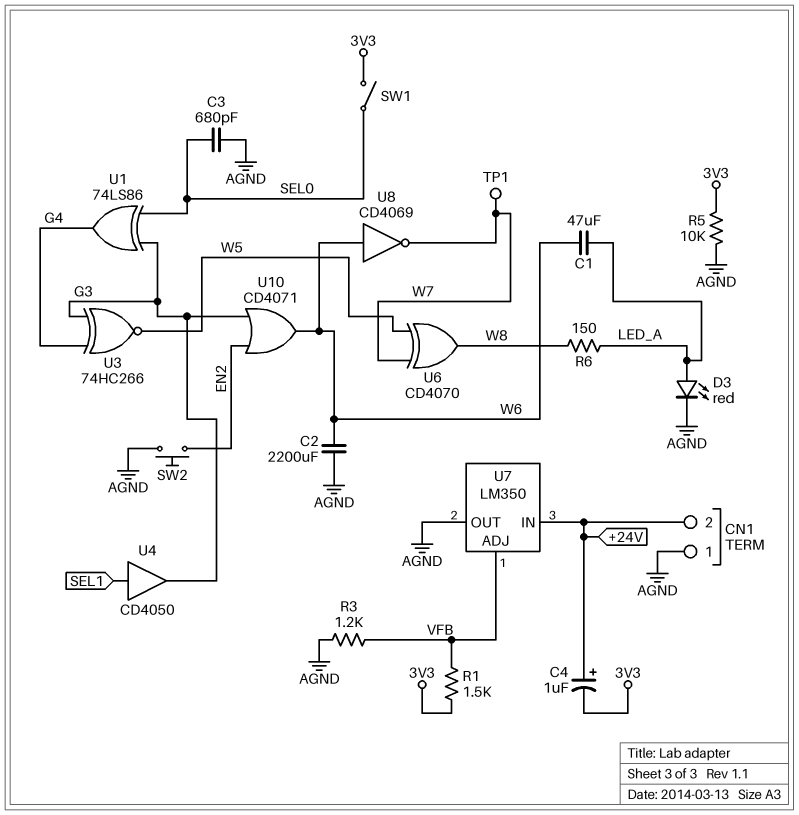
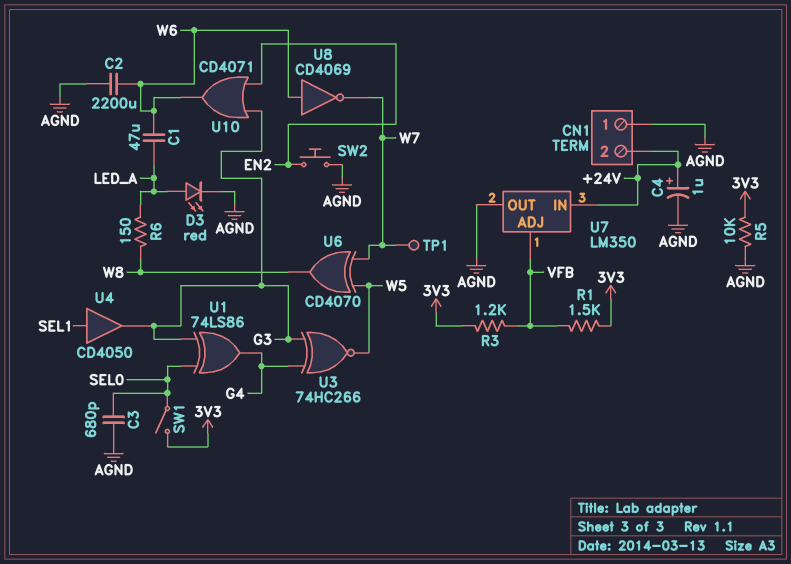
C4: 1uF (plus +24V, minus 3V3) -> 1uF (plus +24V, minus AGND)
R3: 1.2k (AGND, VFB) -> 1.2k (3V3, VFB)

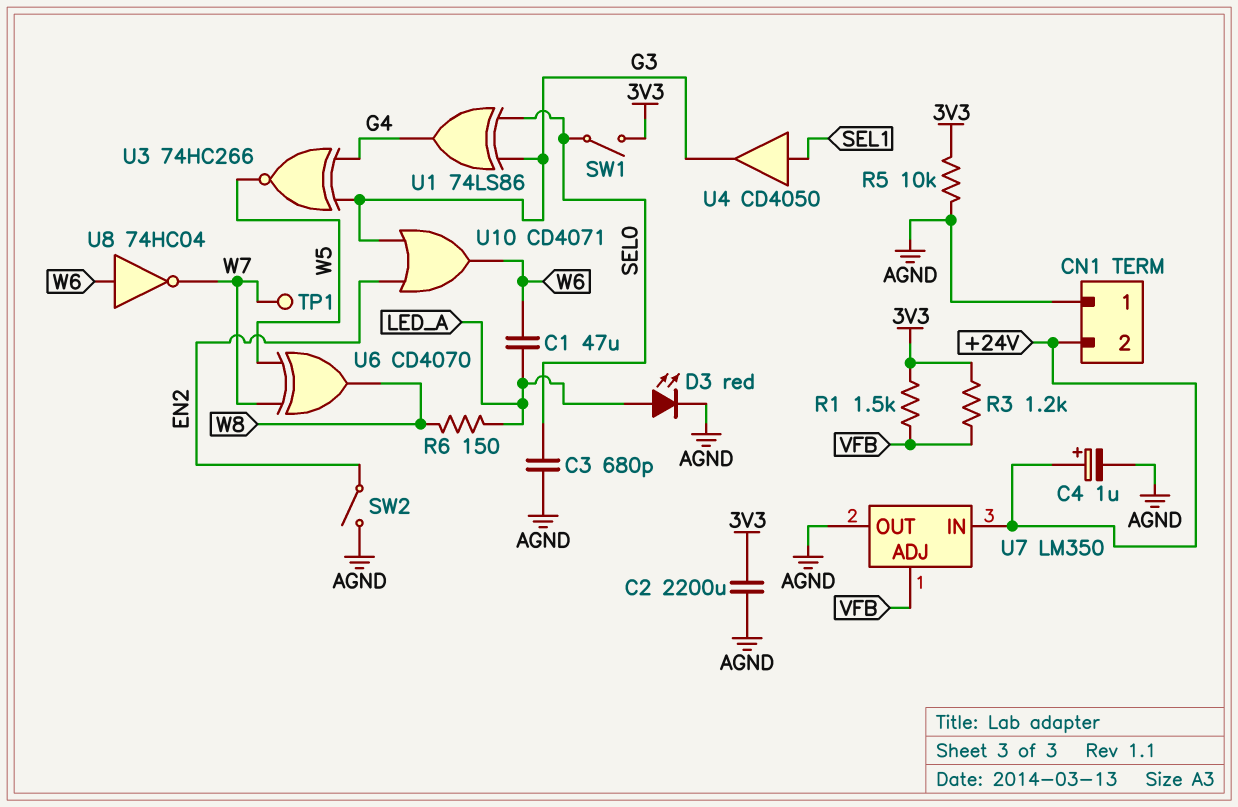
C2: 2200uF (AGND, W6) -> 2200uF (3V3, AGND)
SW2: button (AGND, EN2) -> switch (AGND, EN2)
U8: NOT CD4069 (in W6, out W7) -> NOT 74HC04 (in W6, out W7)

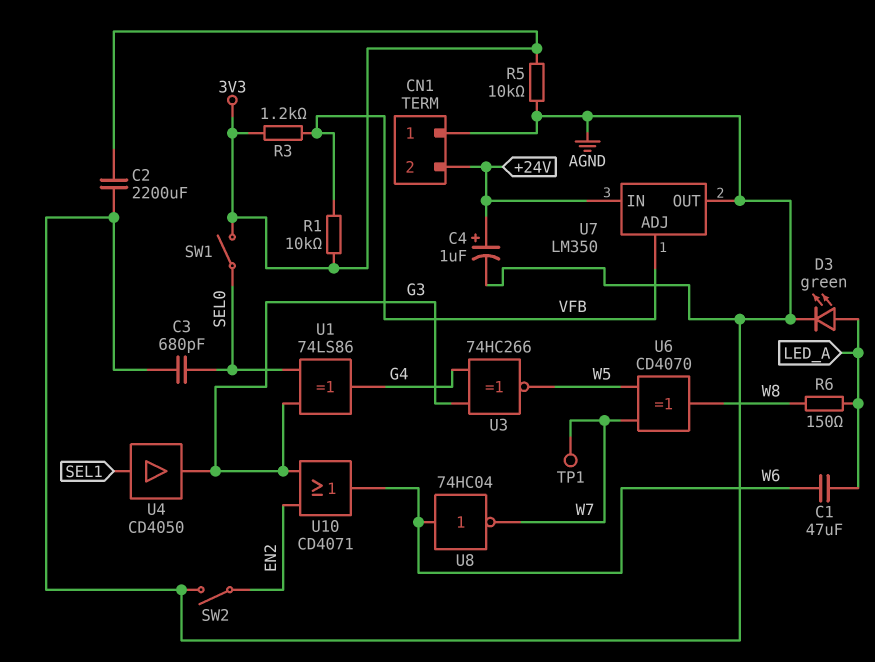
D3: LED red (A LED_A, K AGND) -> LED green (A LED_A, K AGND)
R1: 1.5k (3V3, VFB) -> 10k (3V3, VFB)

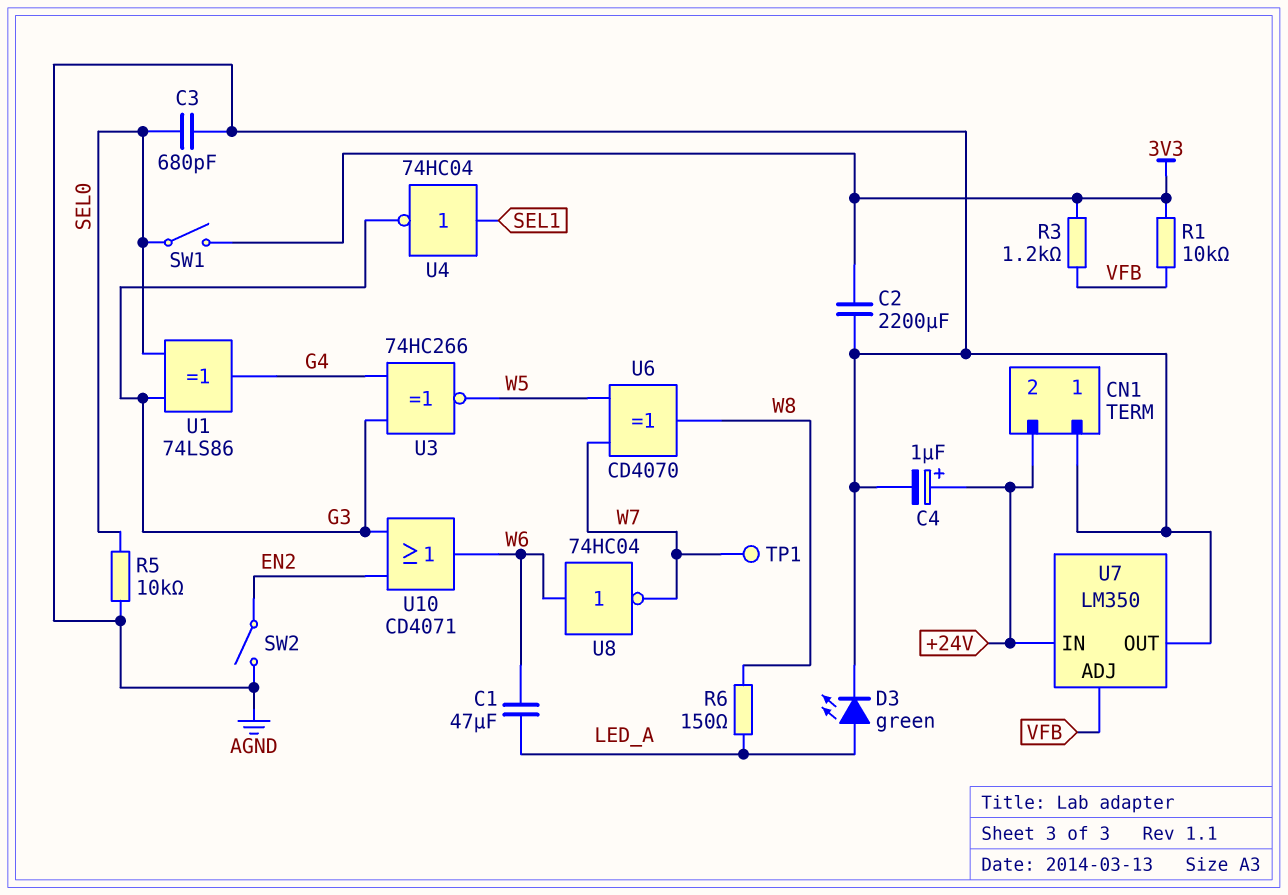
R5: 10k (3V3, AGND) -> 10k (AGND, SEL0)
U4: buffer CD4050 (in SEL1, out G3) -> NOT 74HC04 (in SEL1, out G3)

